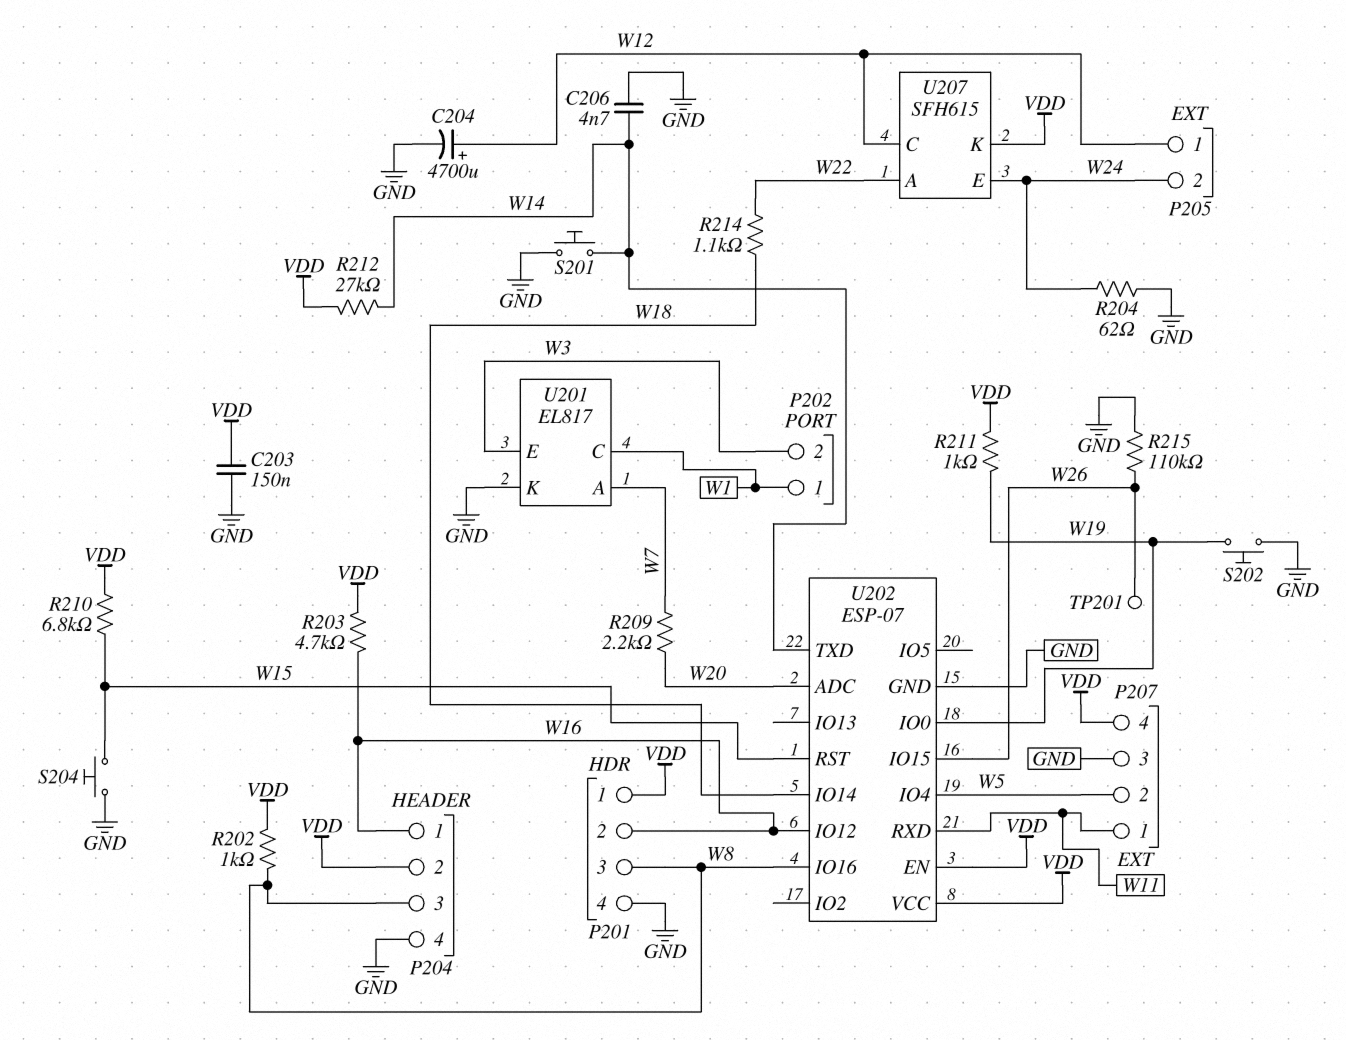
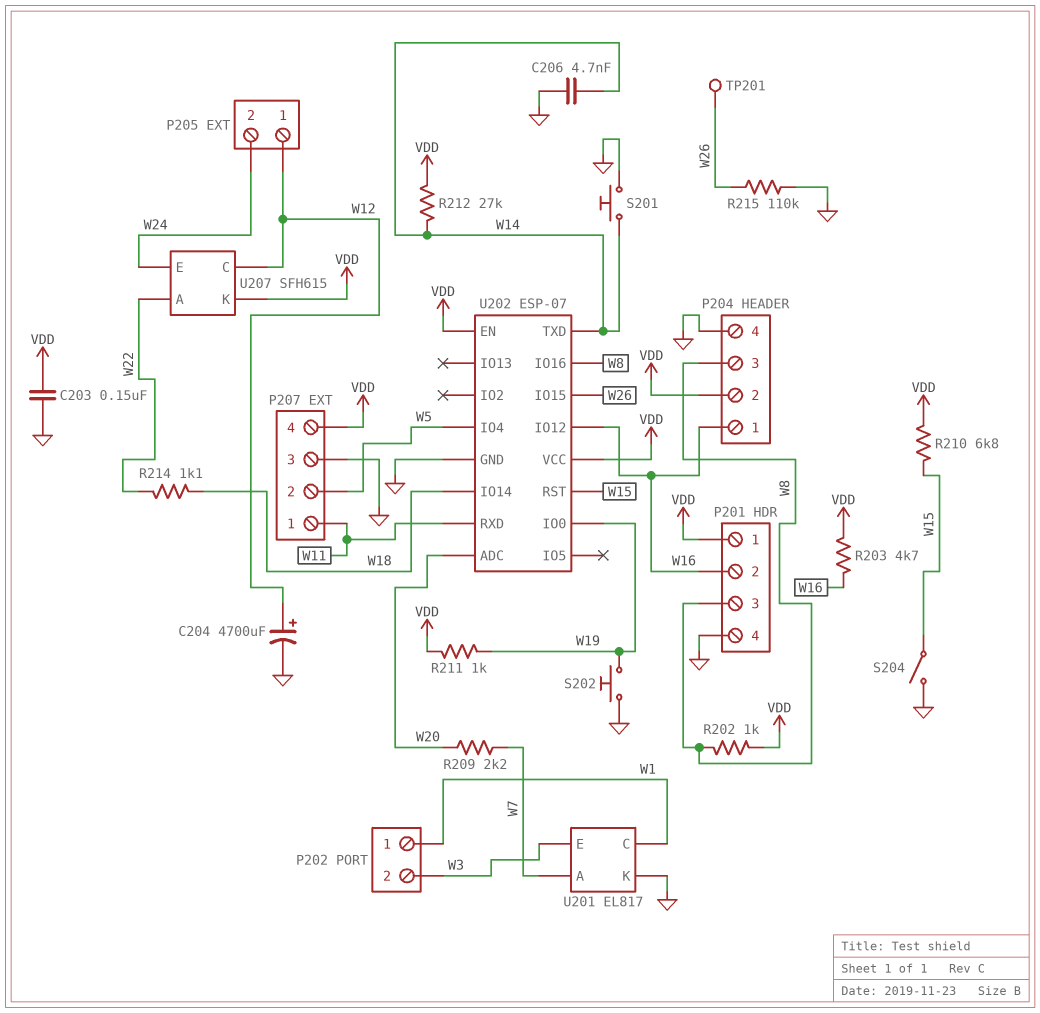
R204: 62 (GND, W24) -> none
S204: button (GND, W15) -> switch (GND, W15)

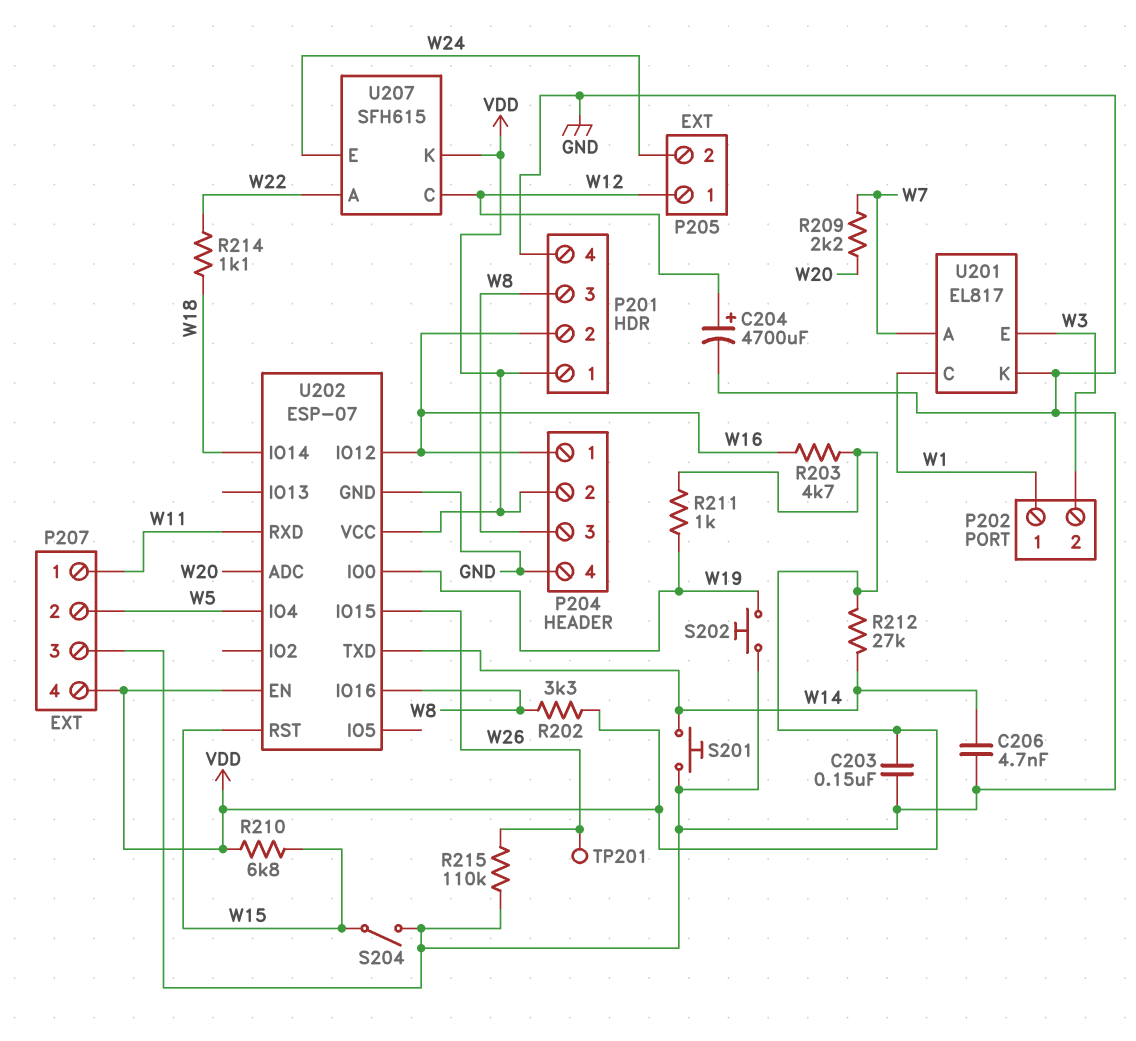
R202: 1k (VDD, W8) -> 3.3k (VDD, W8)

